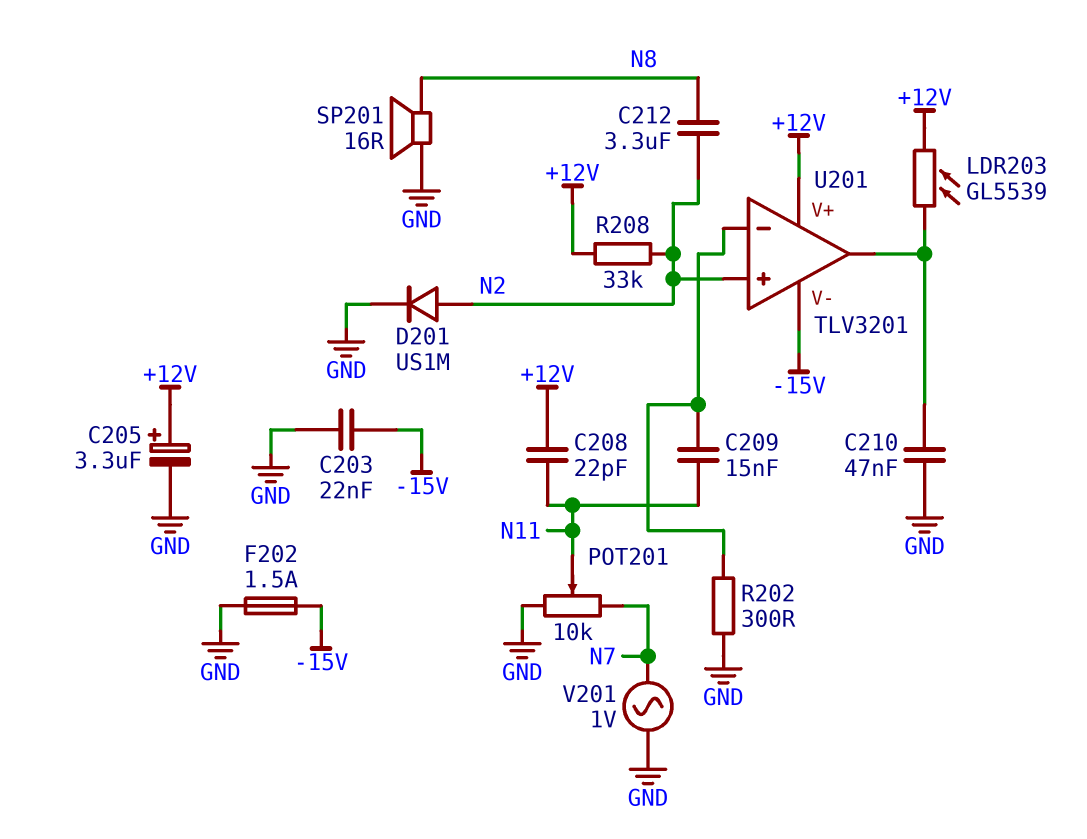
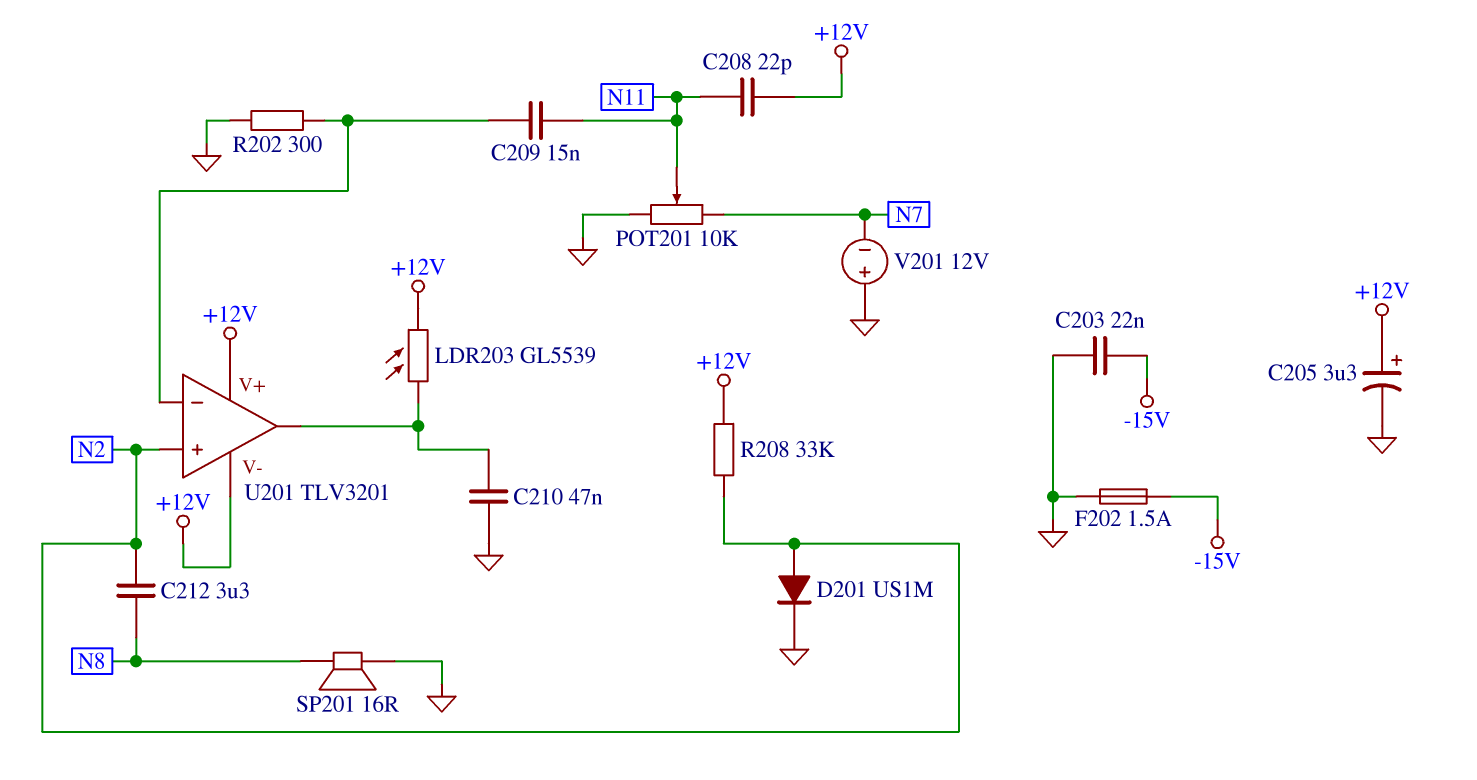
U201 pin V-: -15V -> +12V
V201: AC 1V (GND, N7) -> 12V (plus GND, minus N7)

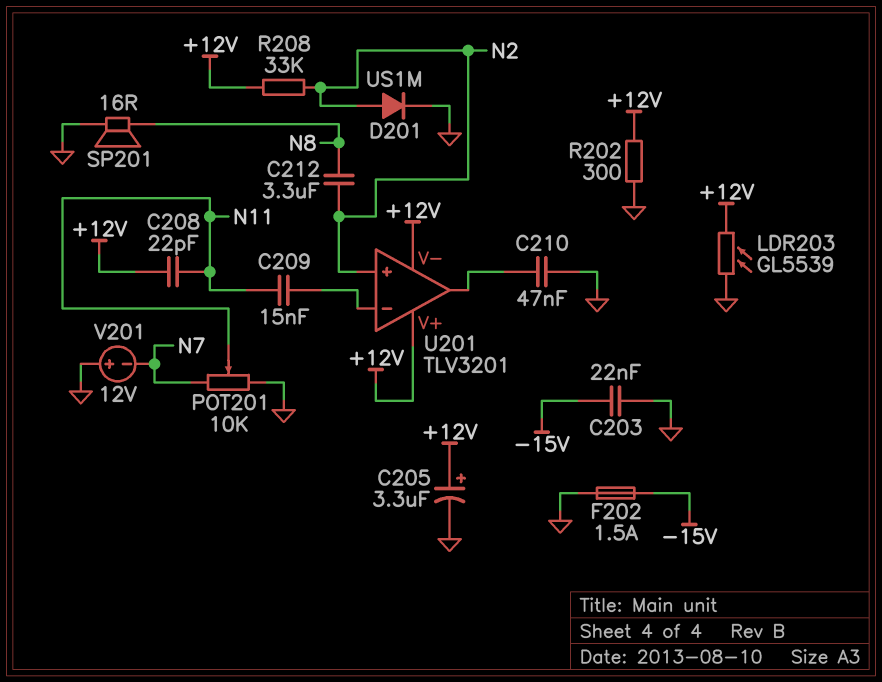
LDR203: GL5539 (+12V, U201/out) -> GL5539 (+12V, GND)
R202: 300 (GND, U201/in-) -> 300 (+12V, GND)

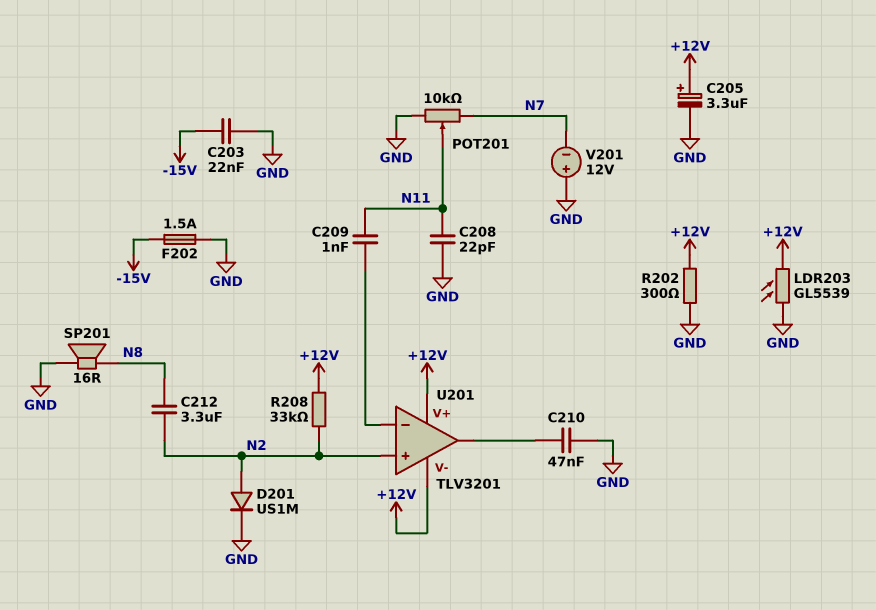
C208: 22pF (+12V, N11) -> 22pF (GND, N11)
C209: 15nF (N11, U201/in-) -> 1nF (N11, U201/in-)

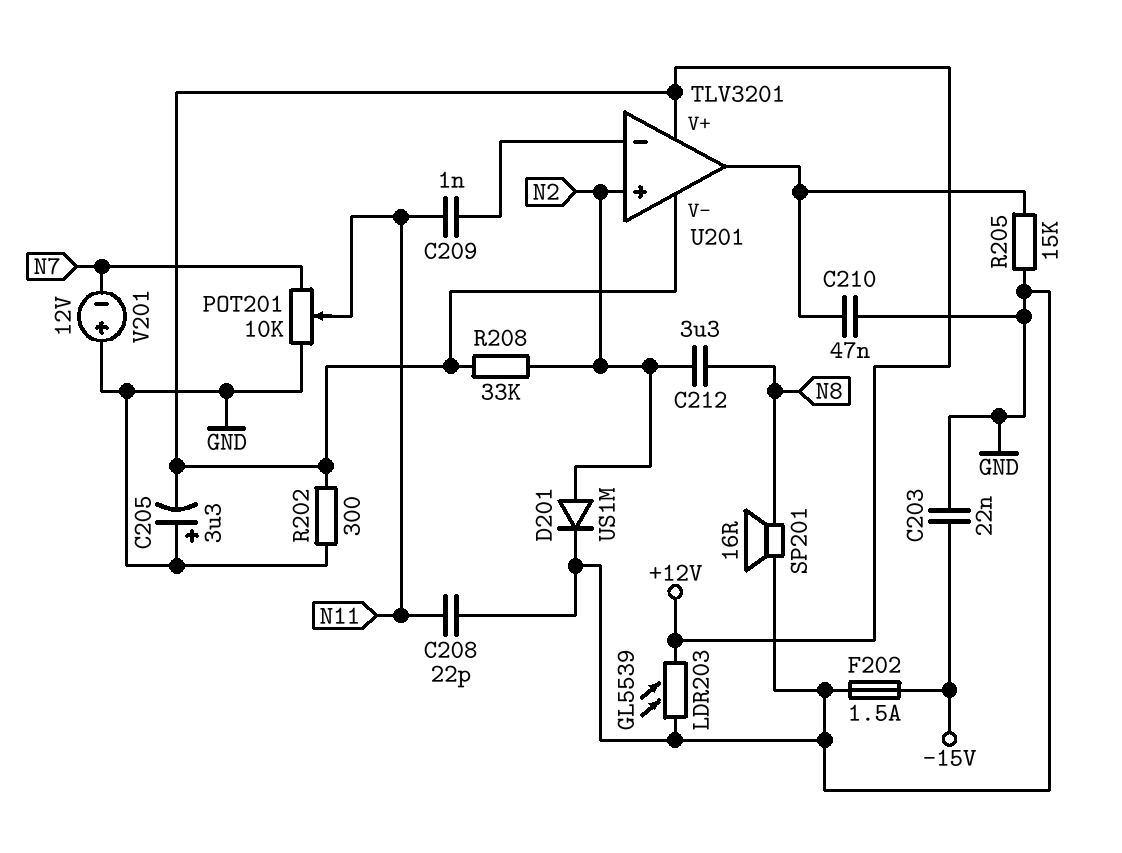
C205: 3.3uF (plus +12V, minus GND) -> 3.3uF (plus GND, minus +12V)
R205: none -> 15k (GND, U201/out)

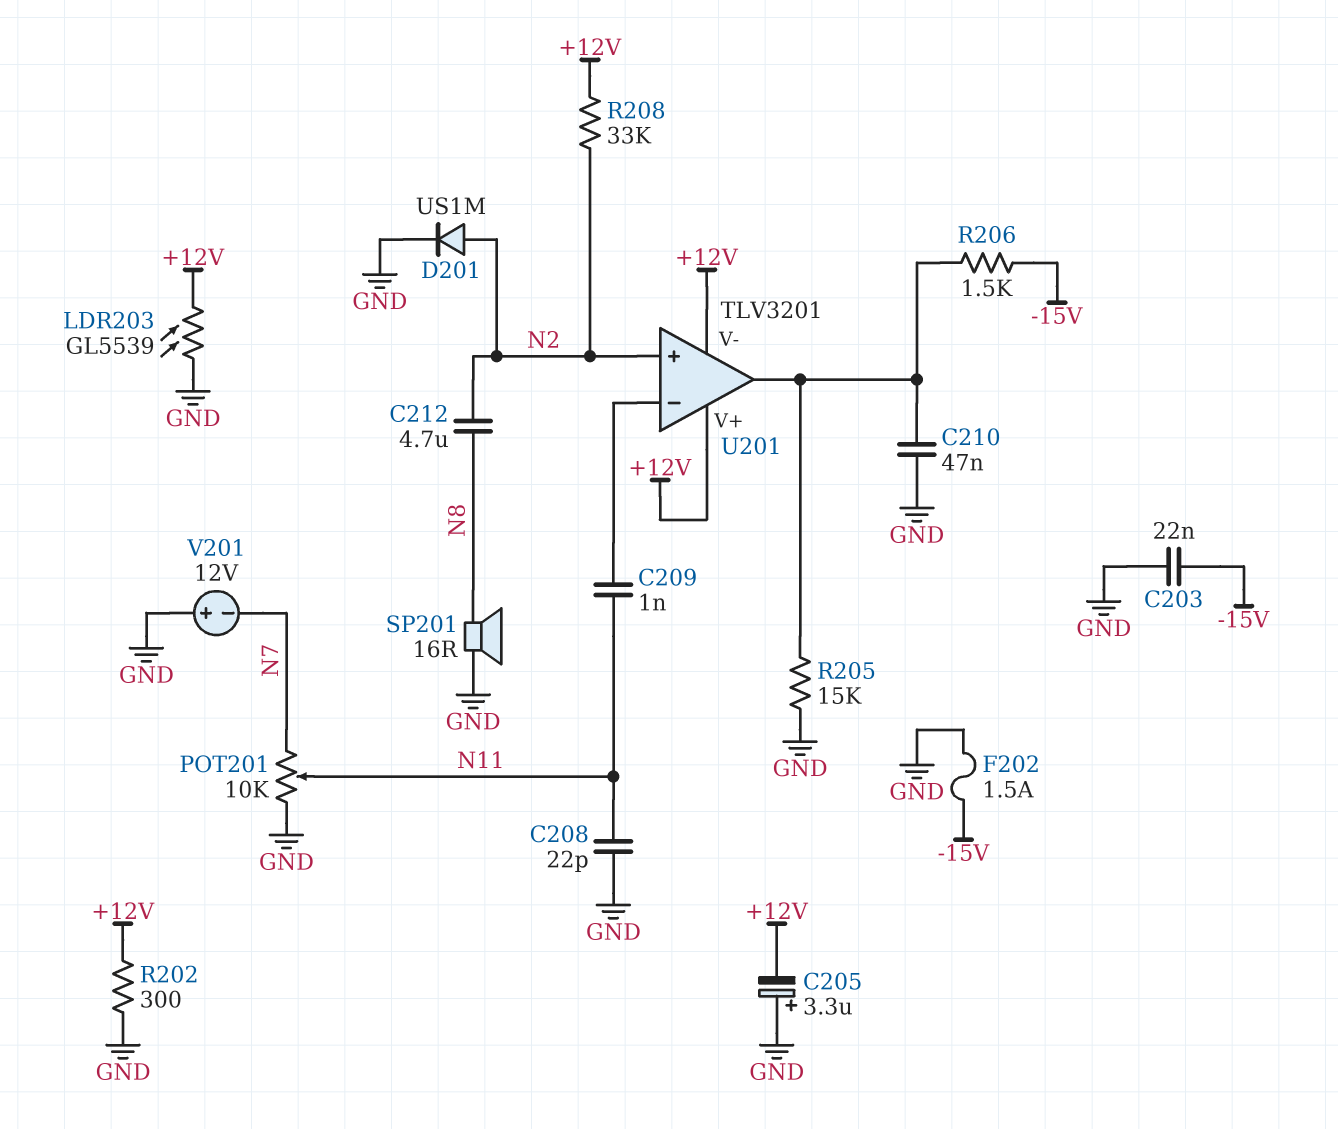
C212: 3.3uF (N2, N8) -> 4.7uF (N2, N8)
R206: none -> 1.5k (-15V, U201/out)

